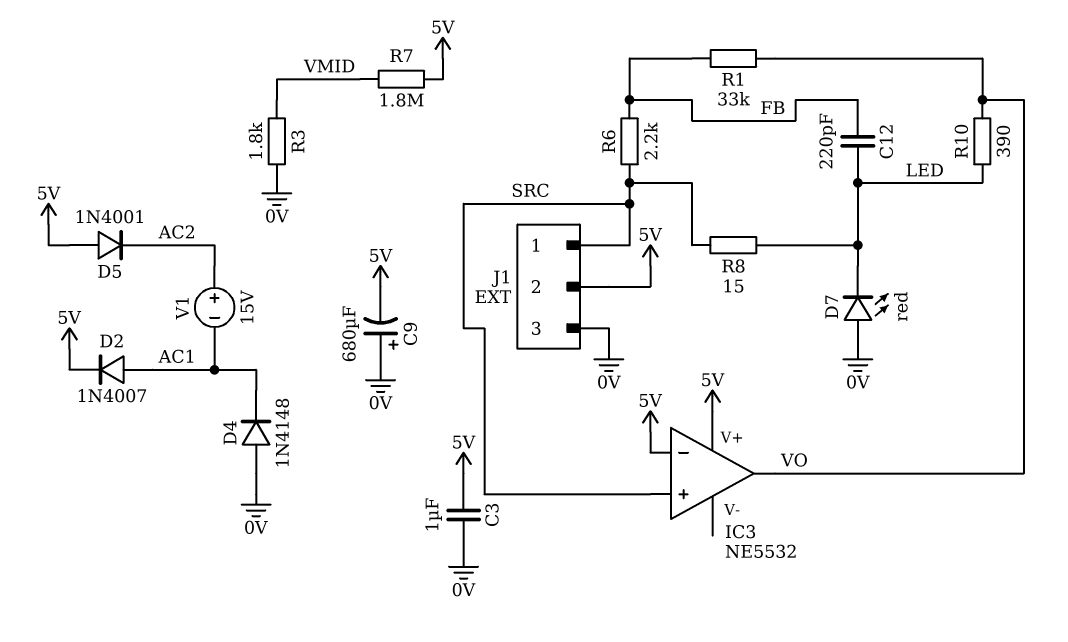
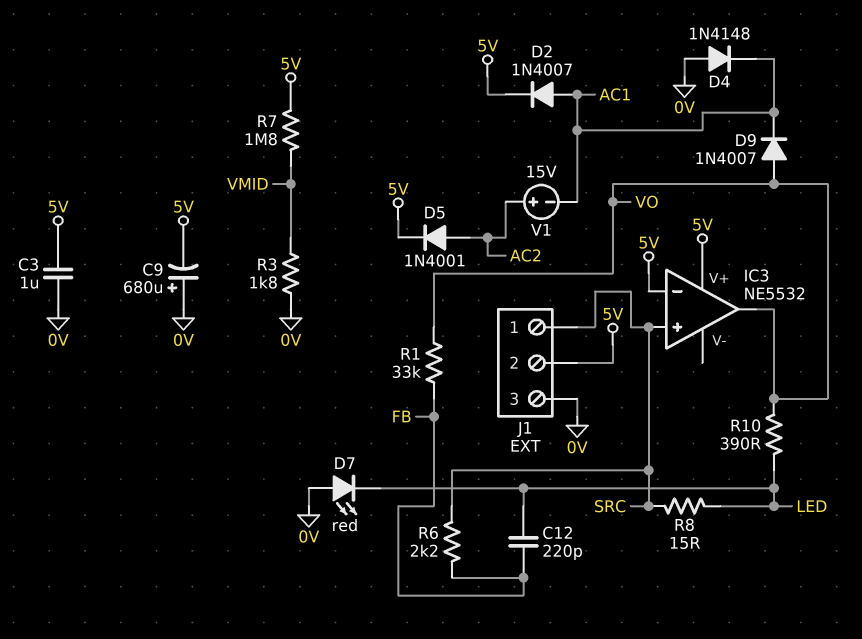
D5: diode 1N4001 (A 5V, K AC2) -> diode 1N4001 (A AC2, K 5V)
D9: none -> diode 1N4007 (A VO, K AC1)

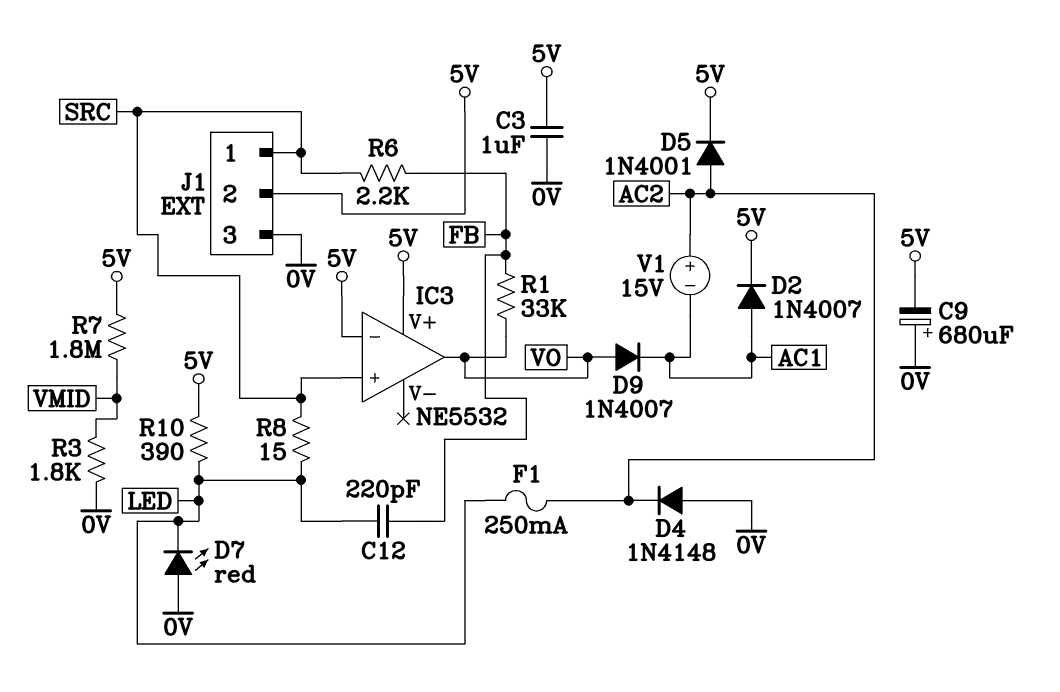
D4: diode 1N4148 (A 0V, K AC1) -> diode 1N4148 (A 0V, K AC2)
F1: none -> 250mA (AC2, LED)
R10: 390 (LED, VO) -> 390 (5V, LED)

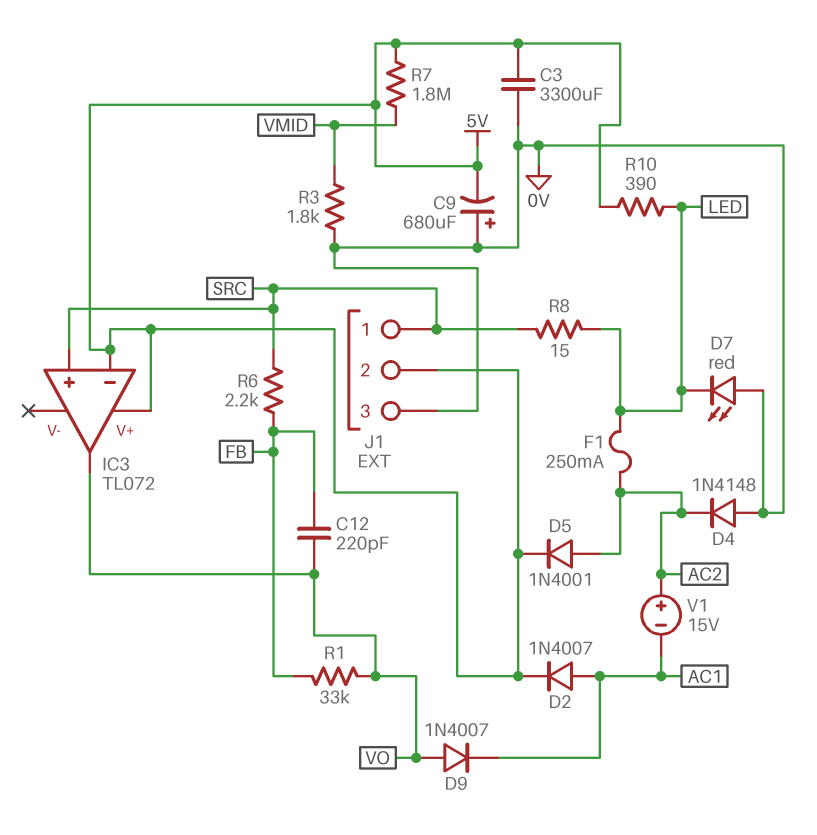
C3: 1uF (0V, 5V) -> 3300uF (0V, 5V)
C12: 220pF (FB, LED) -> 220pF (FB, VO)
IC3: NE5532 -> TL072

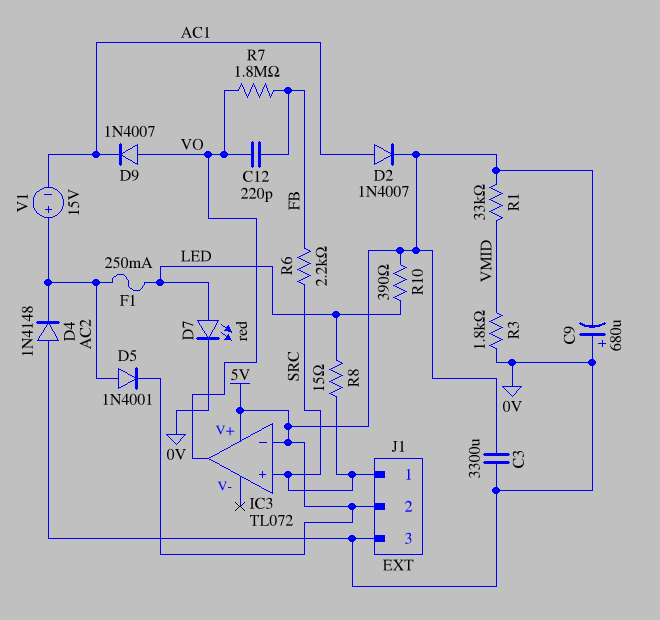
D7: LED red (A 0V, K LED) -> LED red (A LED, K 0V)
R1: 33k (FB, VO) -> 33k (5V, VMID)
R7: 1.8M (5V, VMID) -> 1.8M (FB, VO)

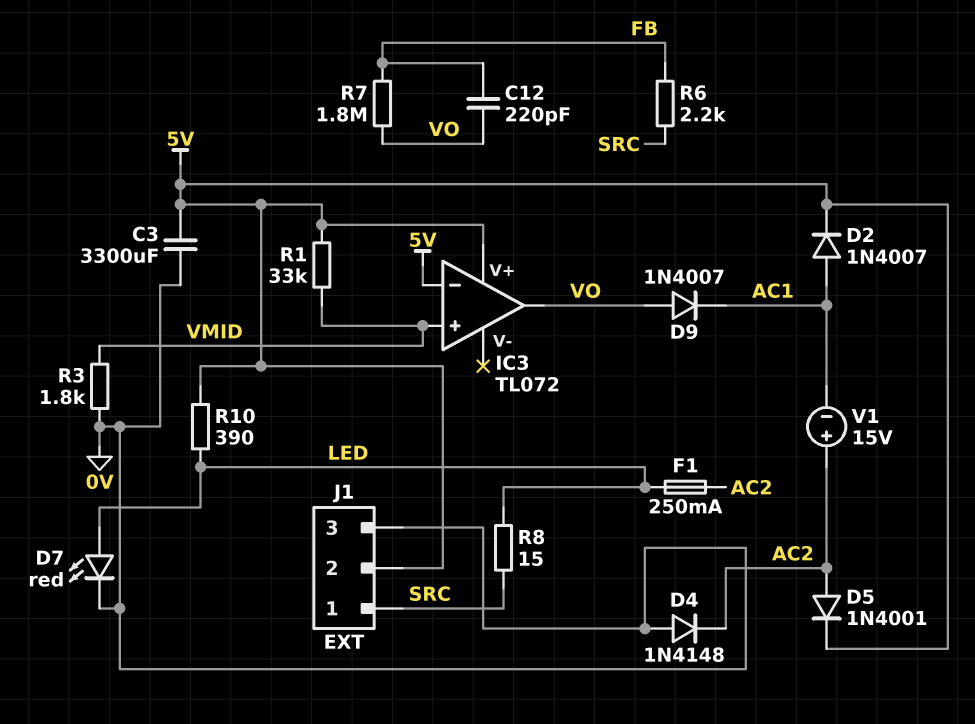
C9: 680uF (plus 0V, minus 5V) -> none
IC3 pin in+: SRC -> VMID

